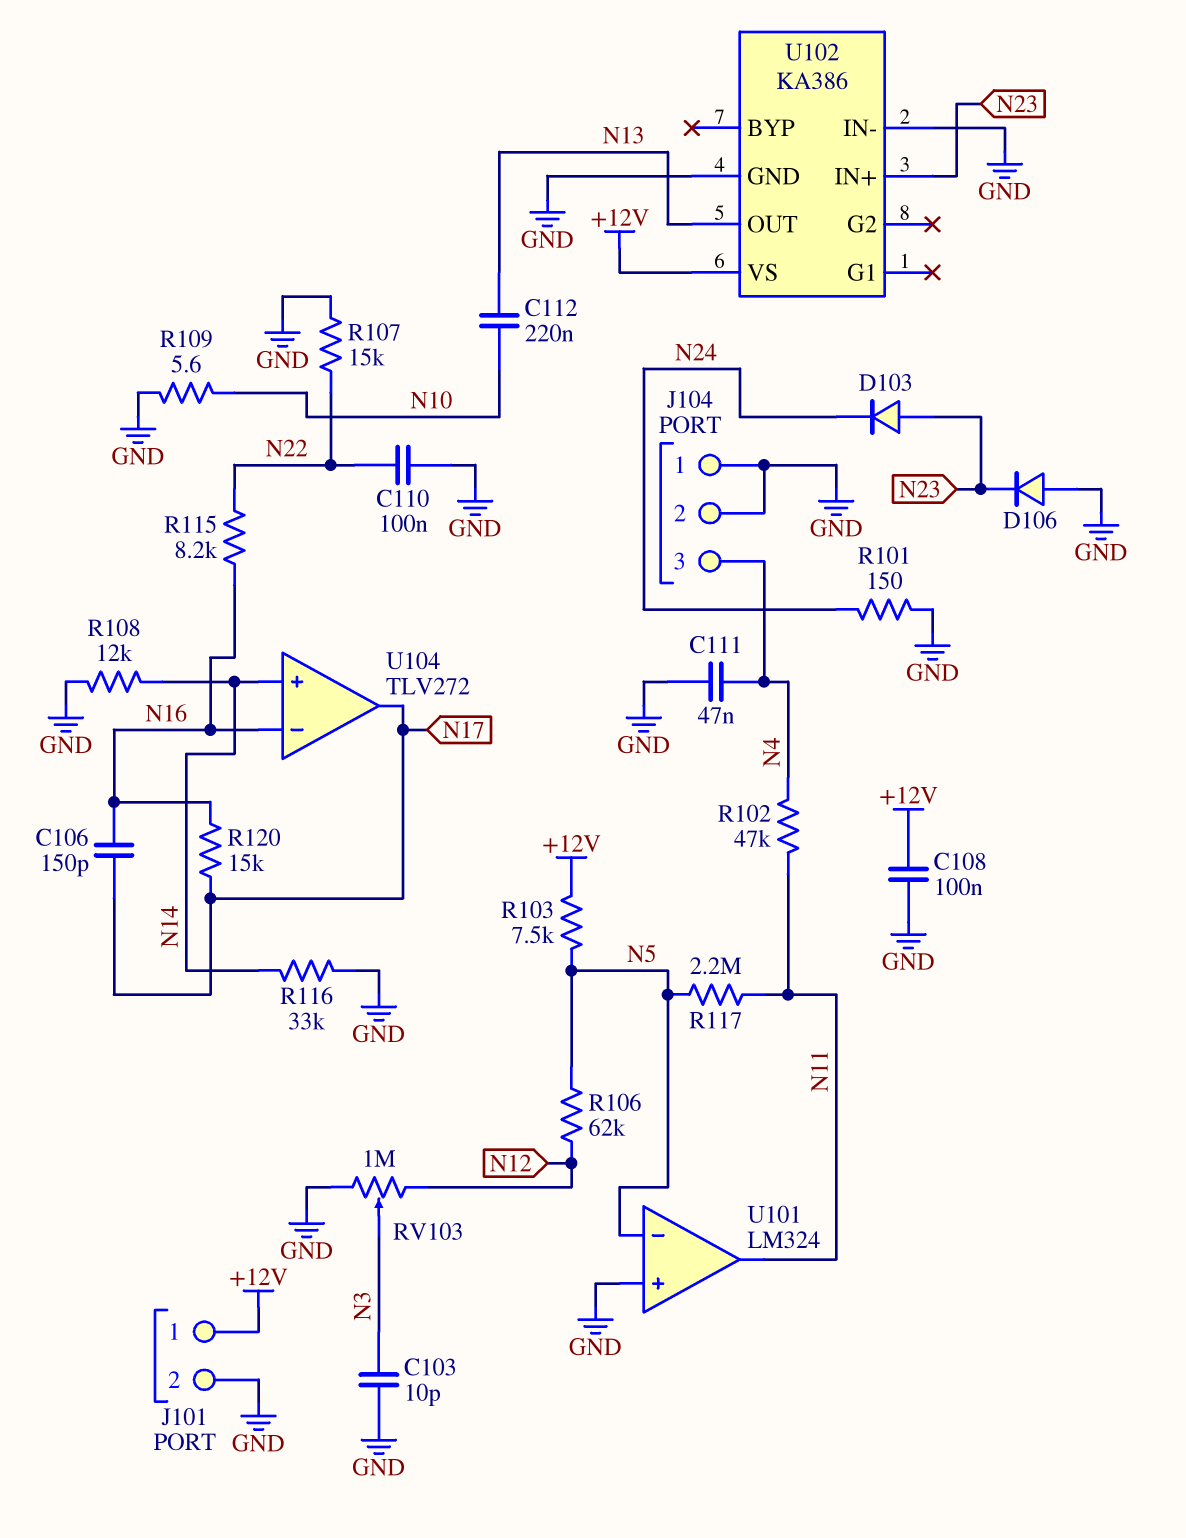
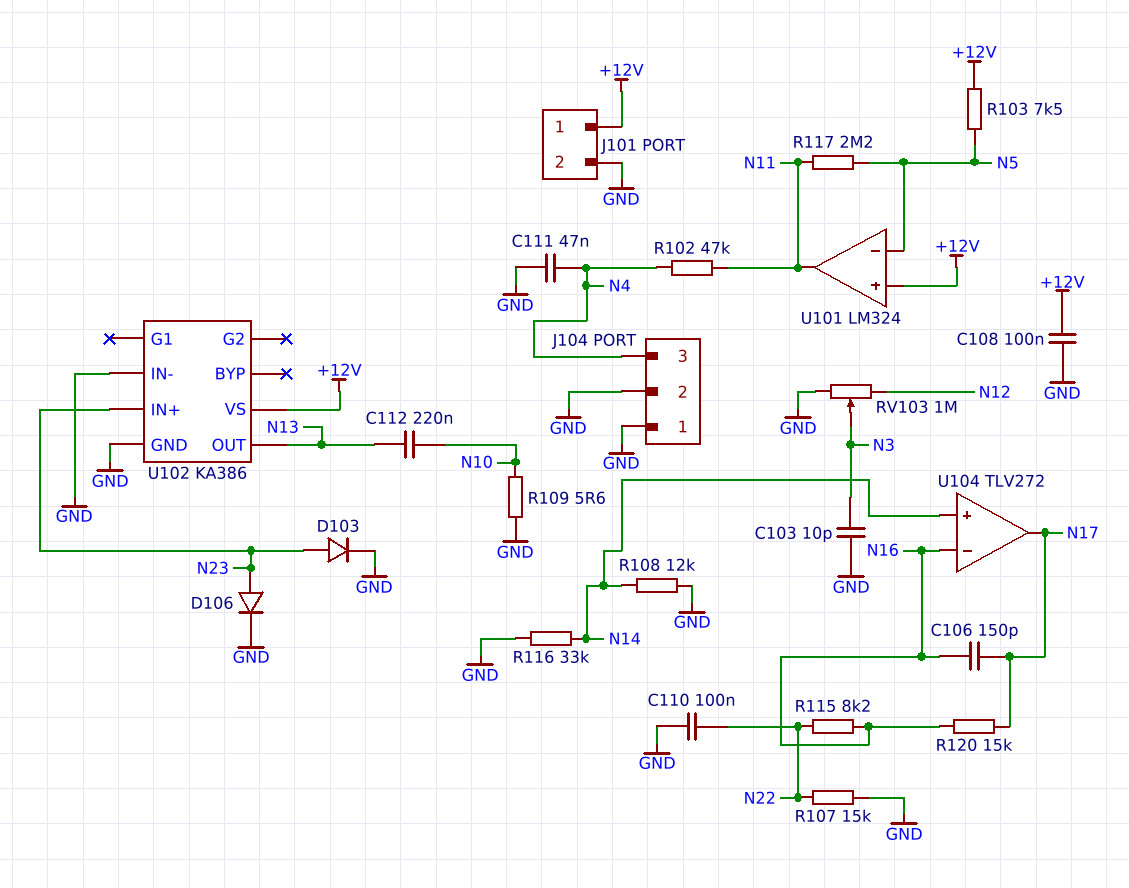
D103: diode (A N23, K N24) -> diode (A N23, K GND)
D106: diode (A GND, K N23) -> diode (A N23, K GND)
R101: 150 (GND, N24) -> none
R106: 62k (N5, N12) -> none
U101 pin in+: GND -> +12V

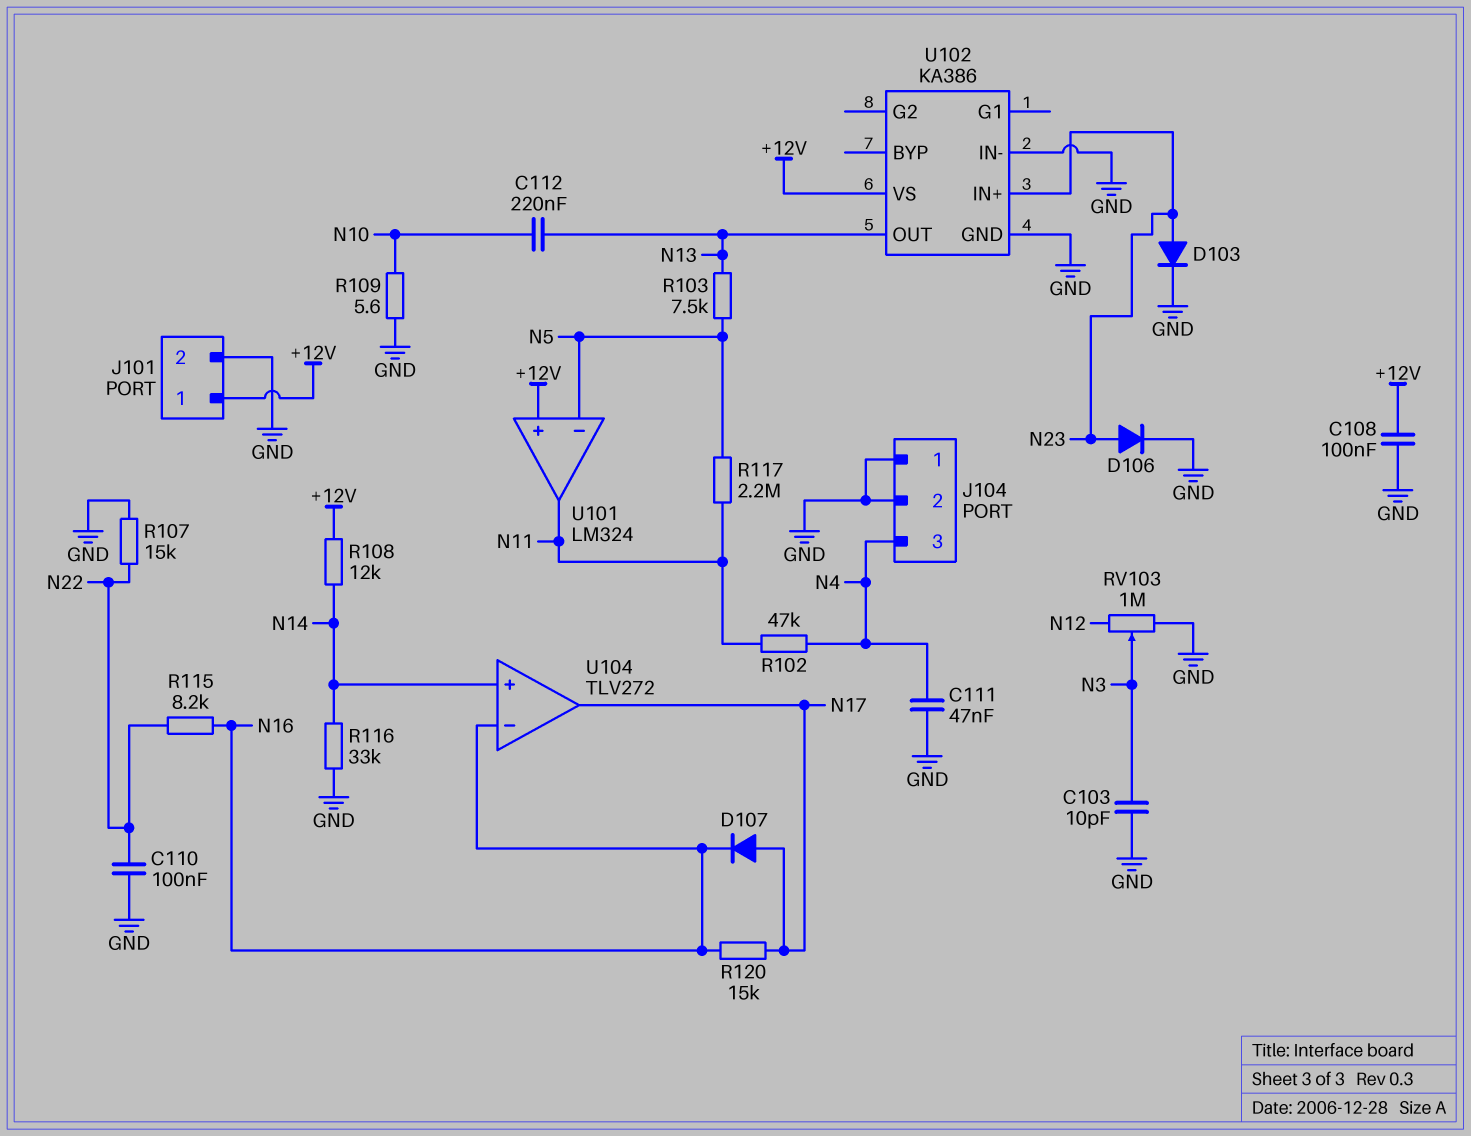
C106: 150pF (N16, N17) -> none
D107: none -> diode (A N17, K N16)
R103: 7.5k (+12V, N5) -> 7.5k (N5, N13)
R108: 12k (GND, N14) -> 12k (+12V, N14)

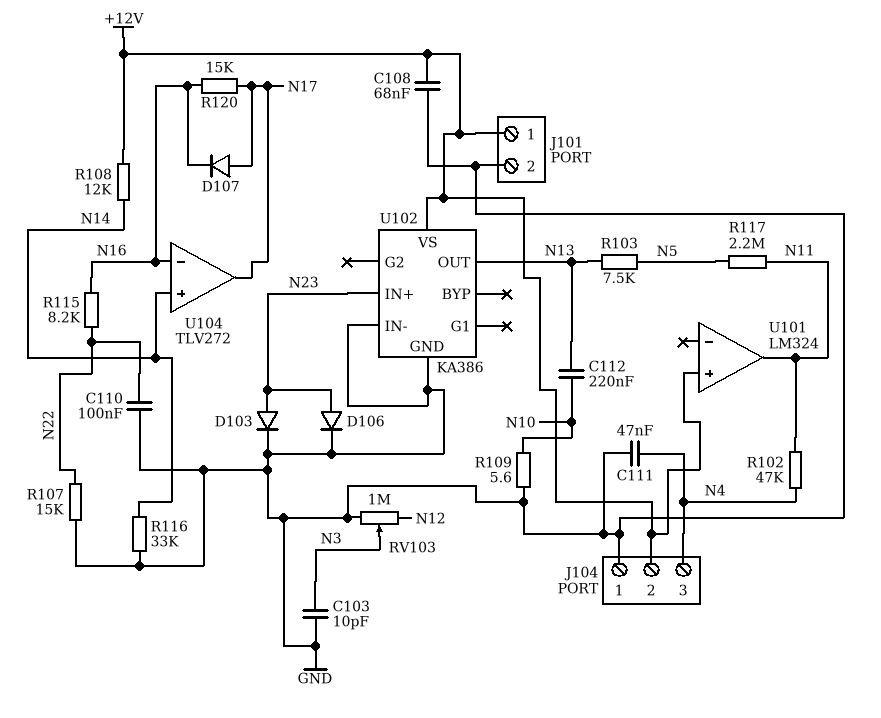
C108: 100nF (+12V, GND) -> 68nF (+12V, GND)
J104 pin 2: GND -> +12V
U101 pin in-: N5 -> none

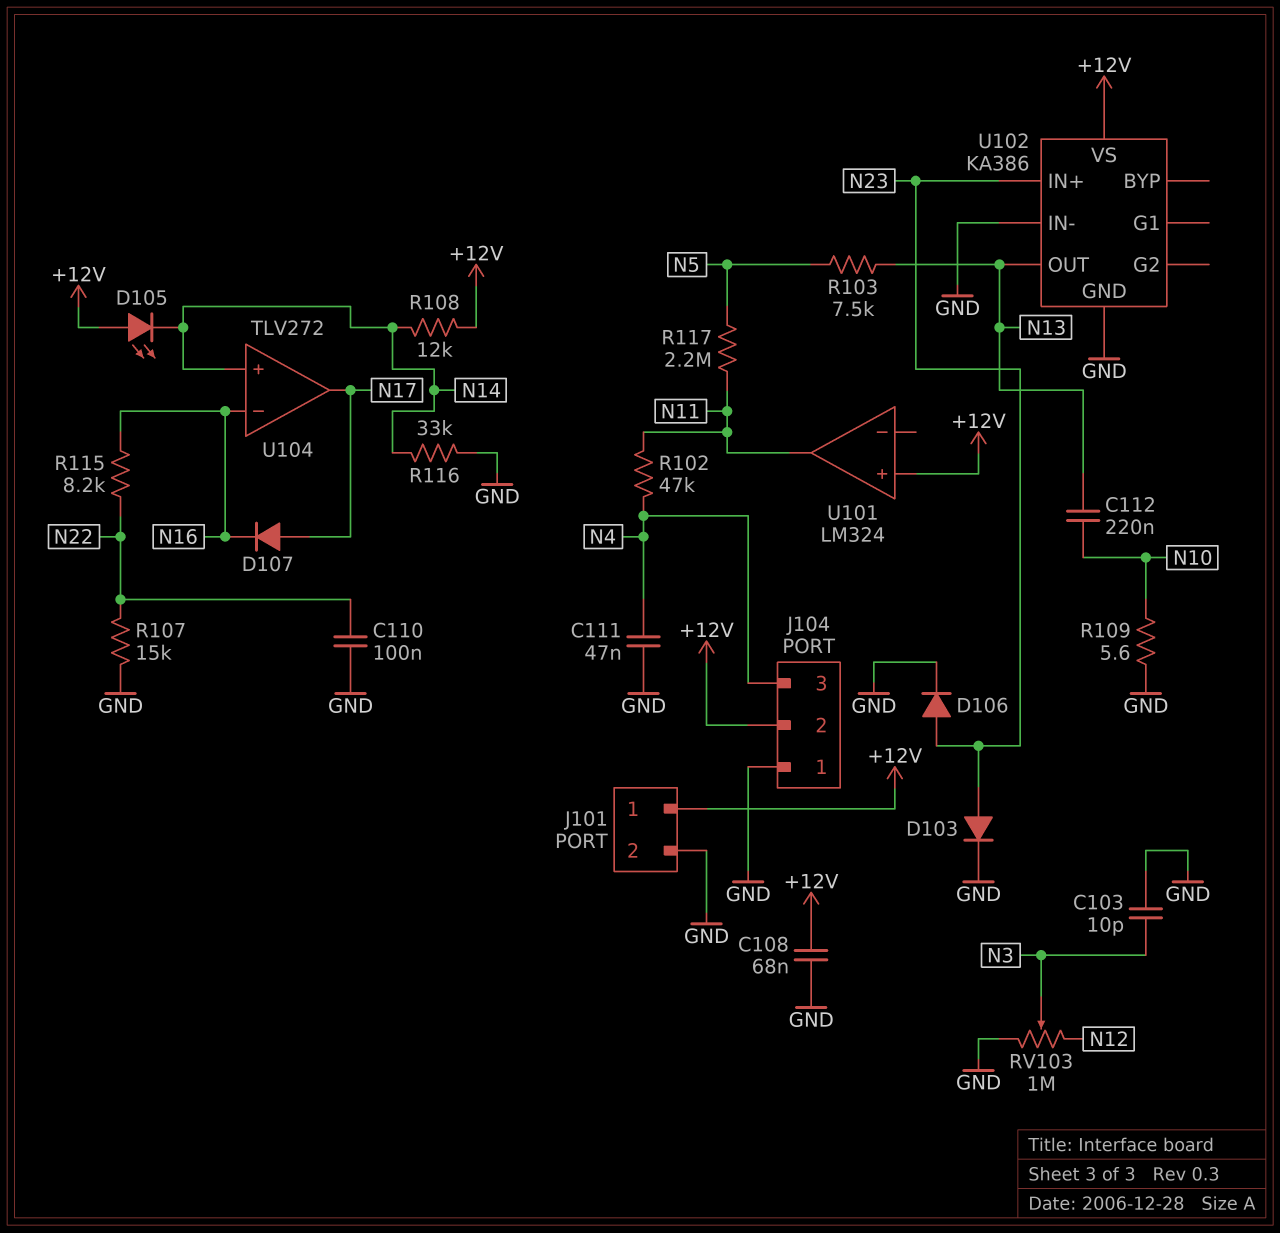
D105: none -> LED (A +12V, K N14)
R120: 15k (N16, N17) -> none

